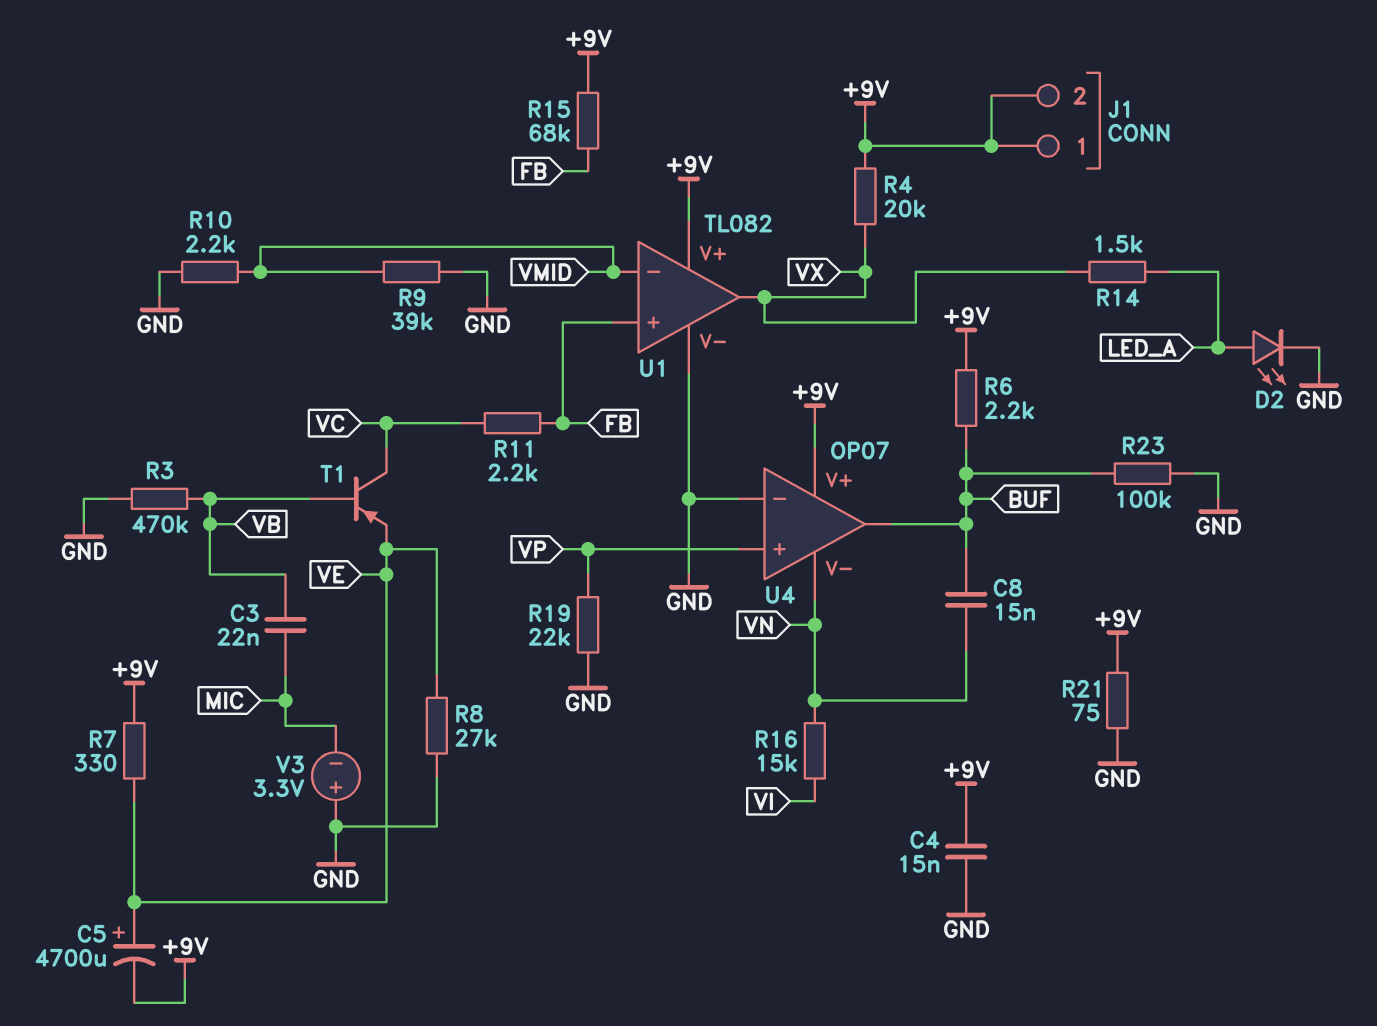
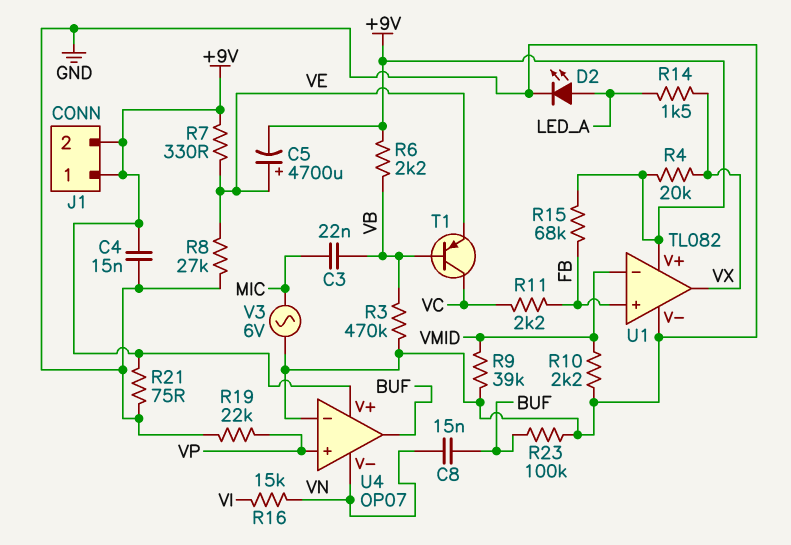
R6: 2.2k (+9V, BUF) -> 2.2k (+9V, VB)
V3: 3.3V (plus GND, minus MIC) -> AC 6V (GND, MIC)

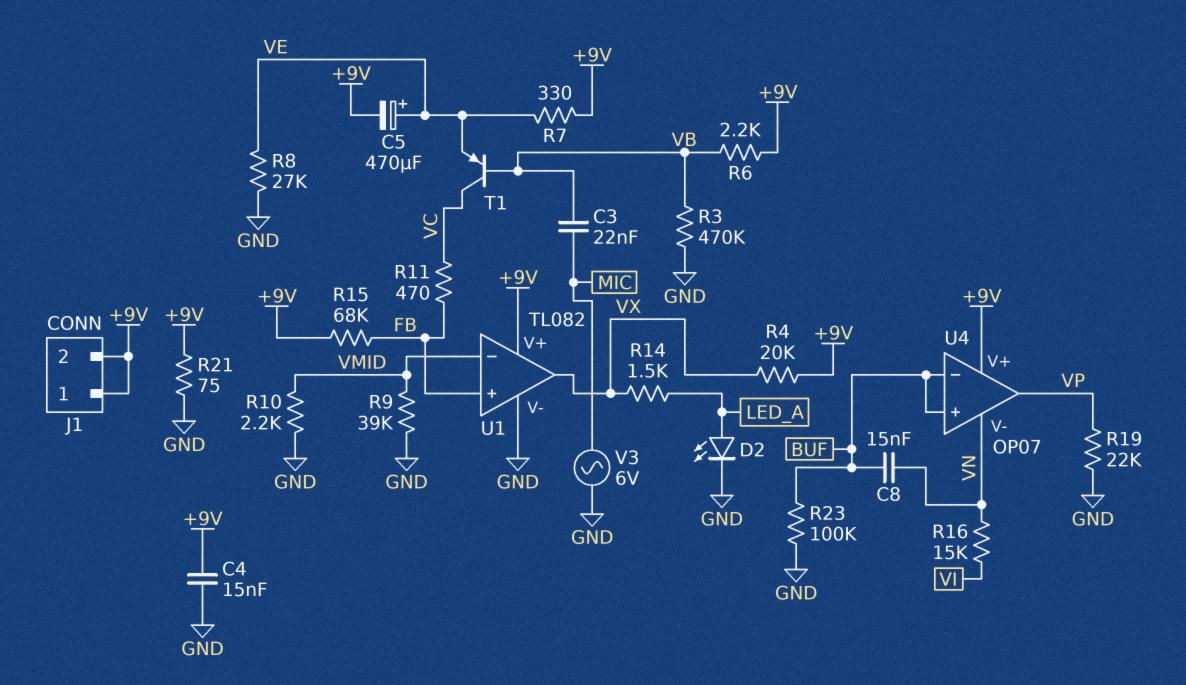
C5: 4700uF (plus VE, minus +9V) -> 470uF (plus VE, minus +9V)
R11: 2.2k (FB, VC) -> 470 (FB, VC)
U4 pin in+: VP -> BUF
U4 pin in-: GND -> BUF
U4 pin out: BUF -> VP

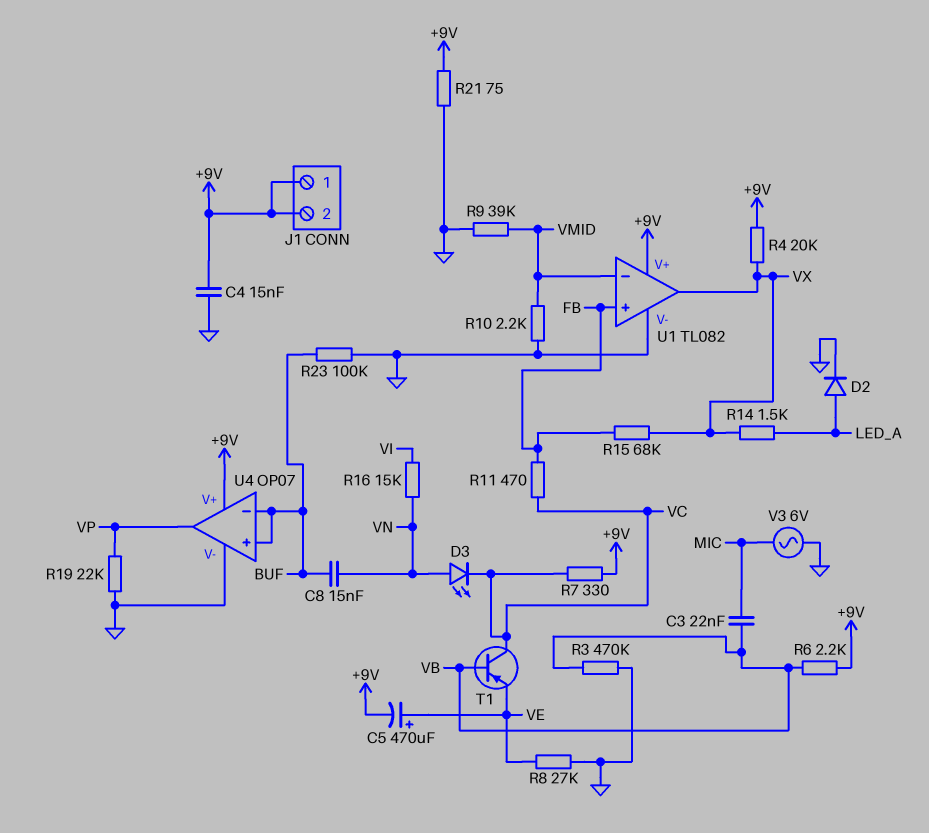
D2: LED (A LED_A, K GND) -> diode (A LED_A, K GND)
D3: none -> LED (A VN, K VC)
R7: 330 (+9V, VE) -> 330 (+9V, VC)
R15: 68k (+9V, FB) -> 68k (FB, VX)
U4 pin V-: VN -> GND

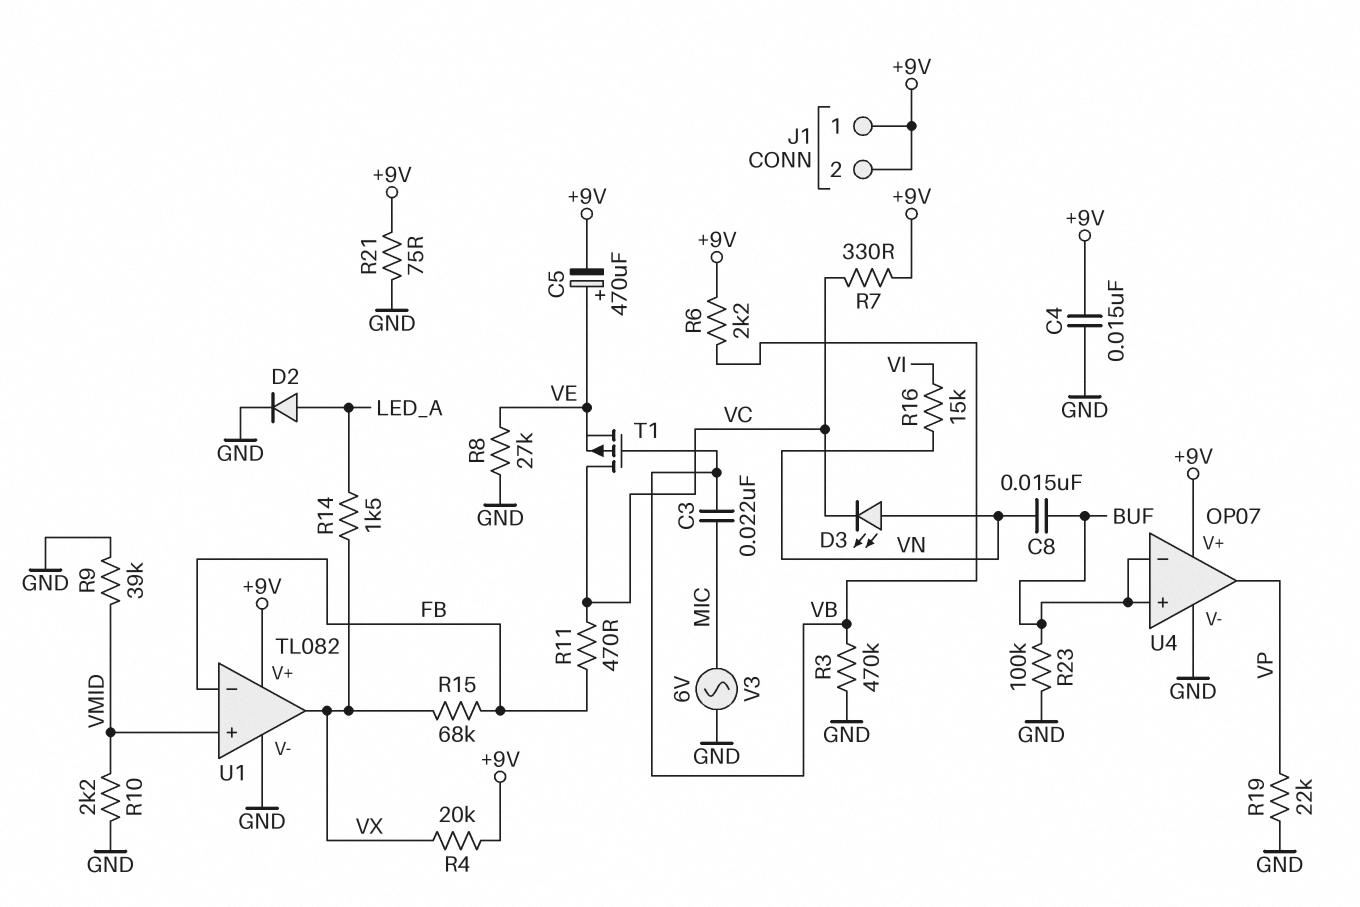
T1: PNP (B VB, C VC, E VE) -> PMOS (G VB, D VC, S VE)
U1 pin in+: FB -> VMID
U1 pin in-: VMID -> FB

